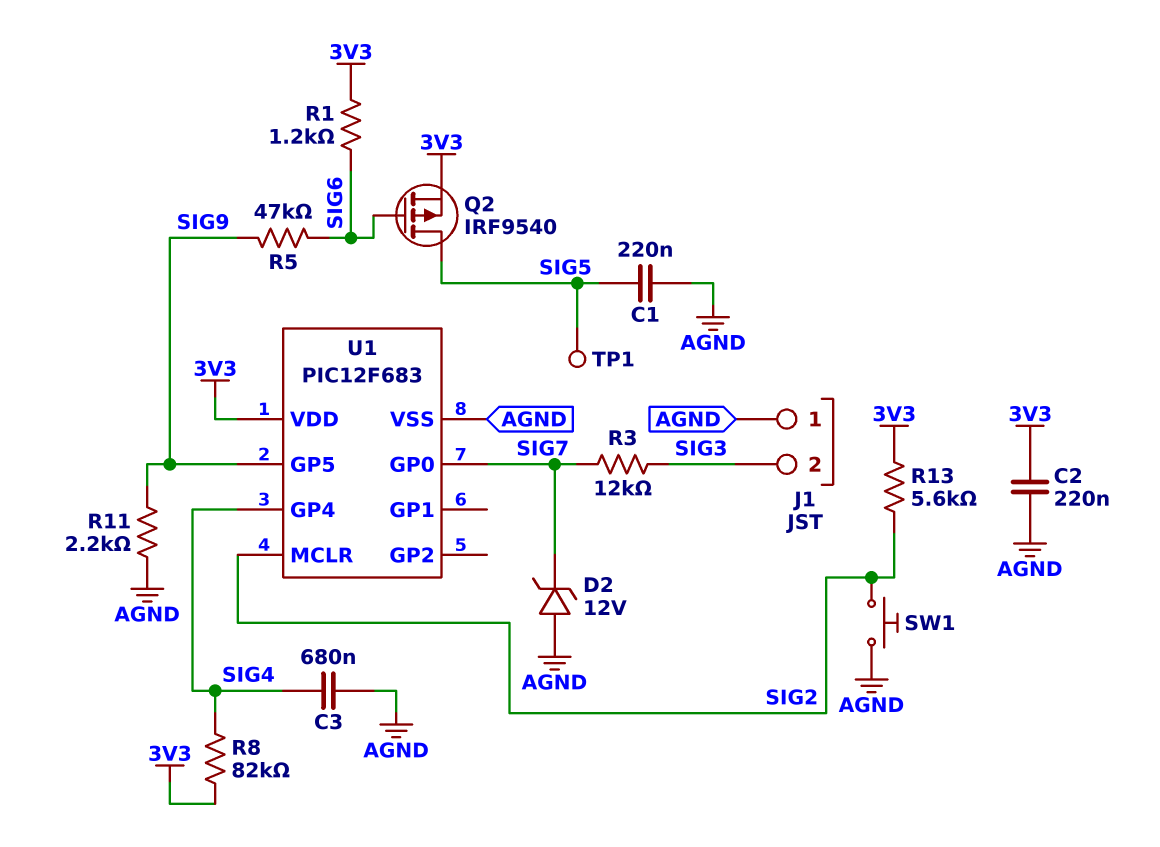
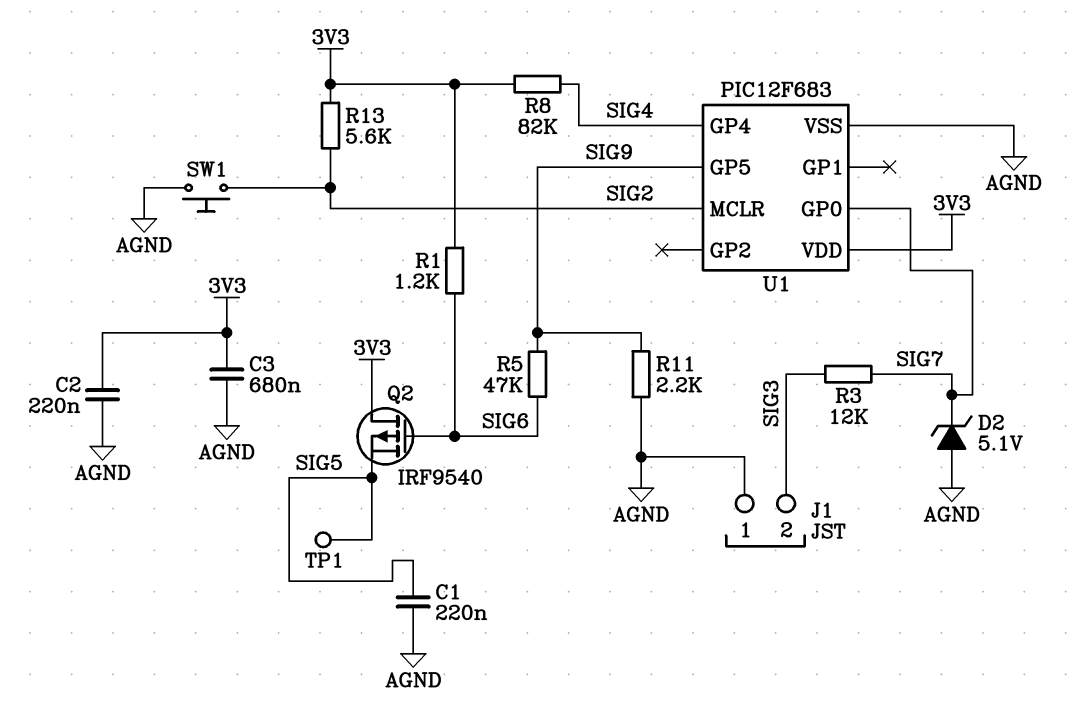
C3: 680nF (AGND, SIG4) -> 680nF (3V3, AGND)
D2: zener 12V (A AGND, K SIG7) -> zener 5.1V (A AGND, K SIG7)
Q2: PMOS IRF9540 (G SIG6, D SIG5, S 3V3) -> PMOS IRF9540 (G SIG6, D 3V3, S SIG5)

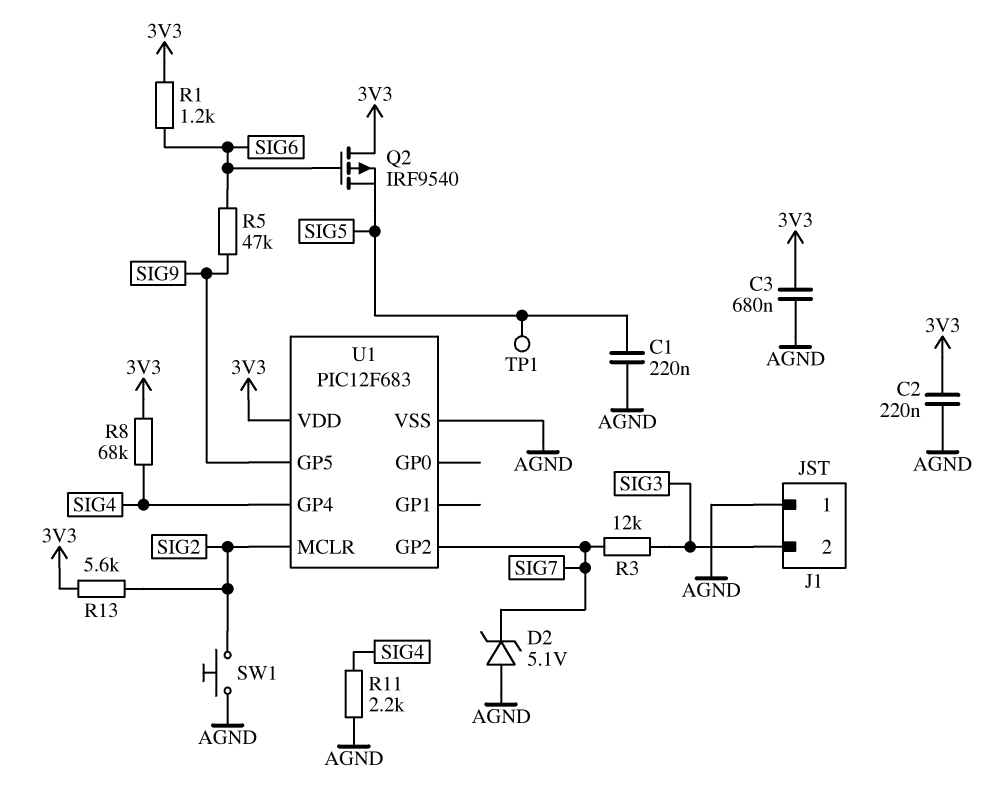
R8: 82k (3V3, SIG4) -> 68k (3V3, SIG4)
R11: 2.2k (AGND, SIG9) -> 2.2k (AGND, SIG4)
U1 pin GP0: SIG7 -> none
U1 pin GP2: none -> SIG7

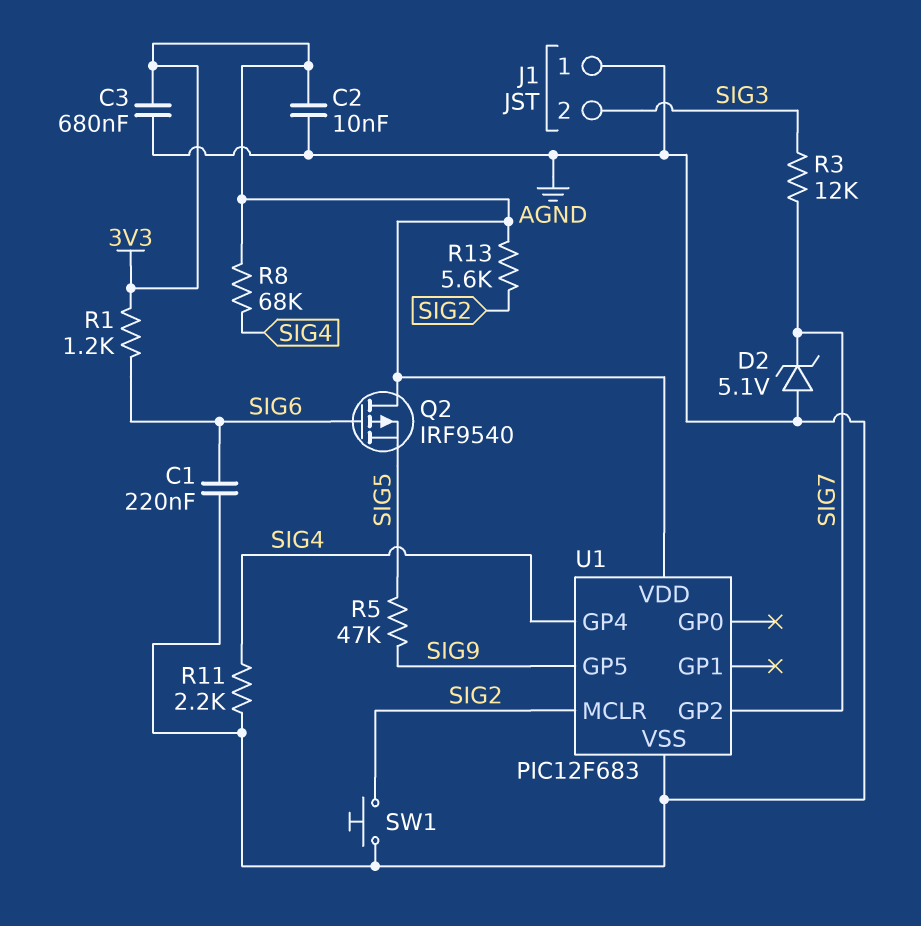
C1: 220nF (AGND, SIG5) -> 220nF (AGND, SIG6)
C2: 220nF (3V3, AGND) -> 10nF (3V3, AGND)
R5: 47k (SIG6, SIG9) -> 47k (SIG5, SIG9)
TP1: test point (SIG5) -> none

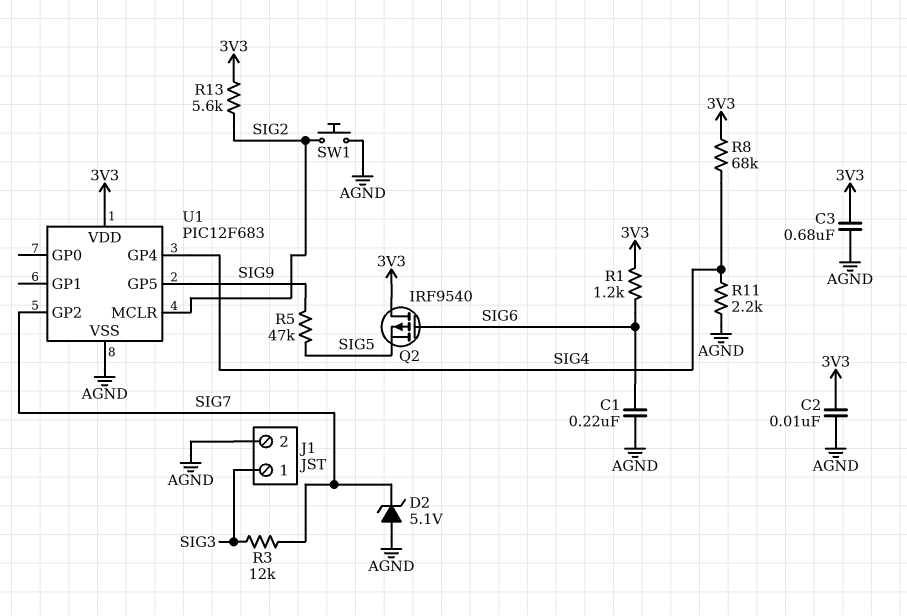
J1 pin 1: AGND -> SIG3
J1 pin 2: SIG3 -> AGND

